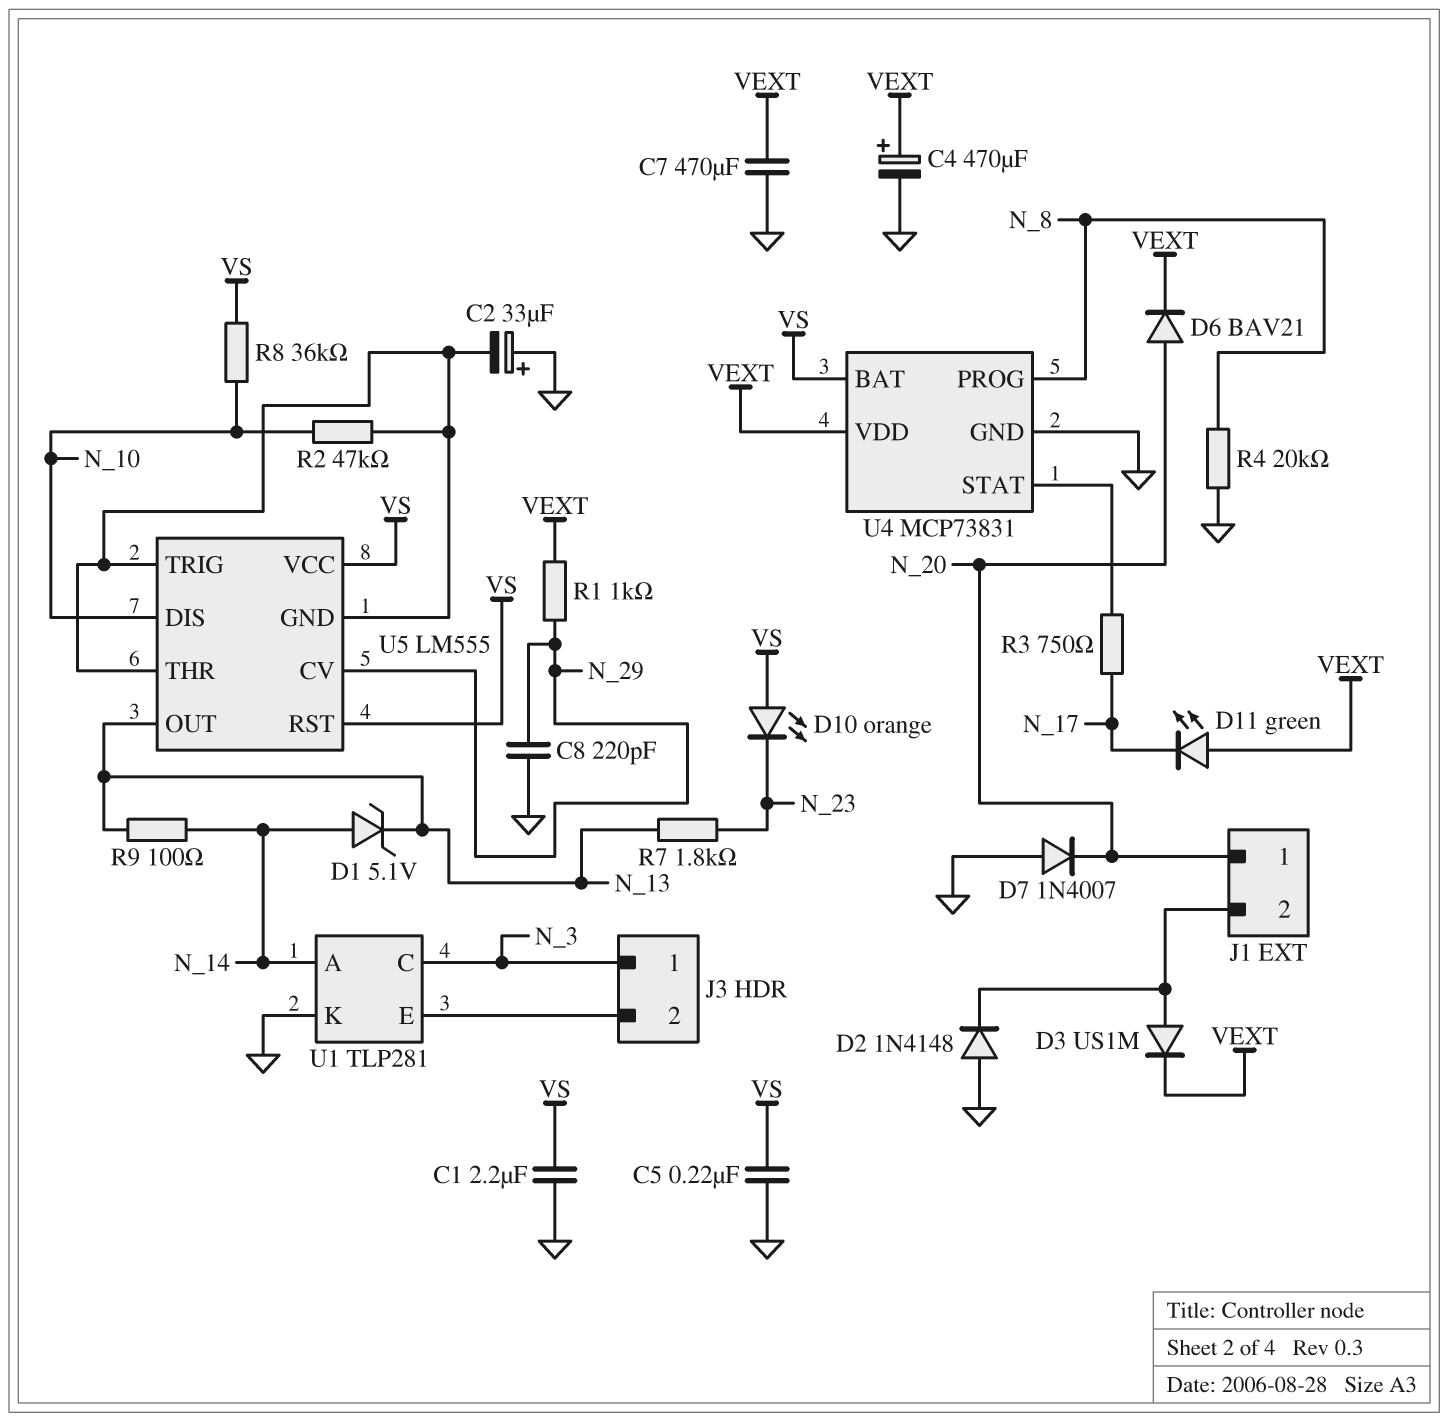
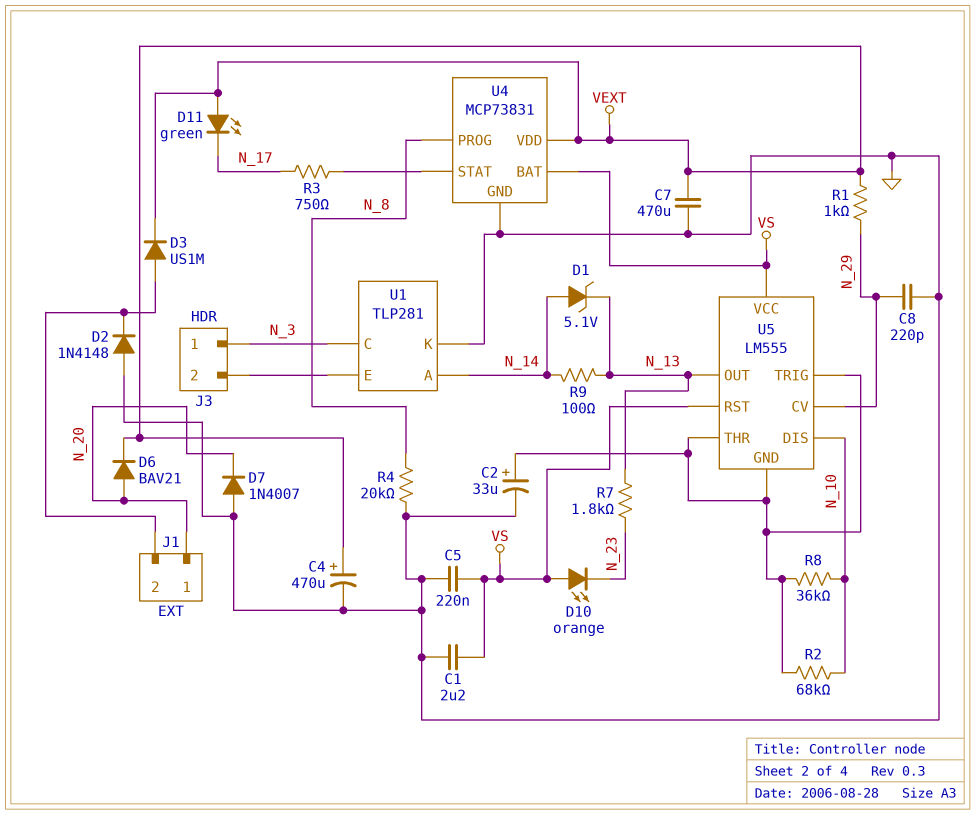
C2: 33uF (plus GND, minus U5/GND) -> 33uF (plus U5/GND, minus GND)
R2: 47k (N_10, U5/GND) -> 68k (N_10, U5/GND)
R8: 36k (N_10, VS) -> 36k (N_10, U5/GND)

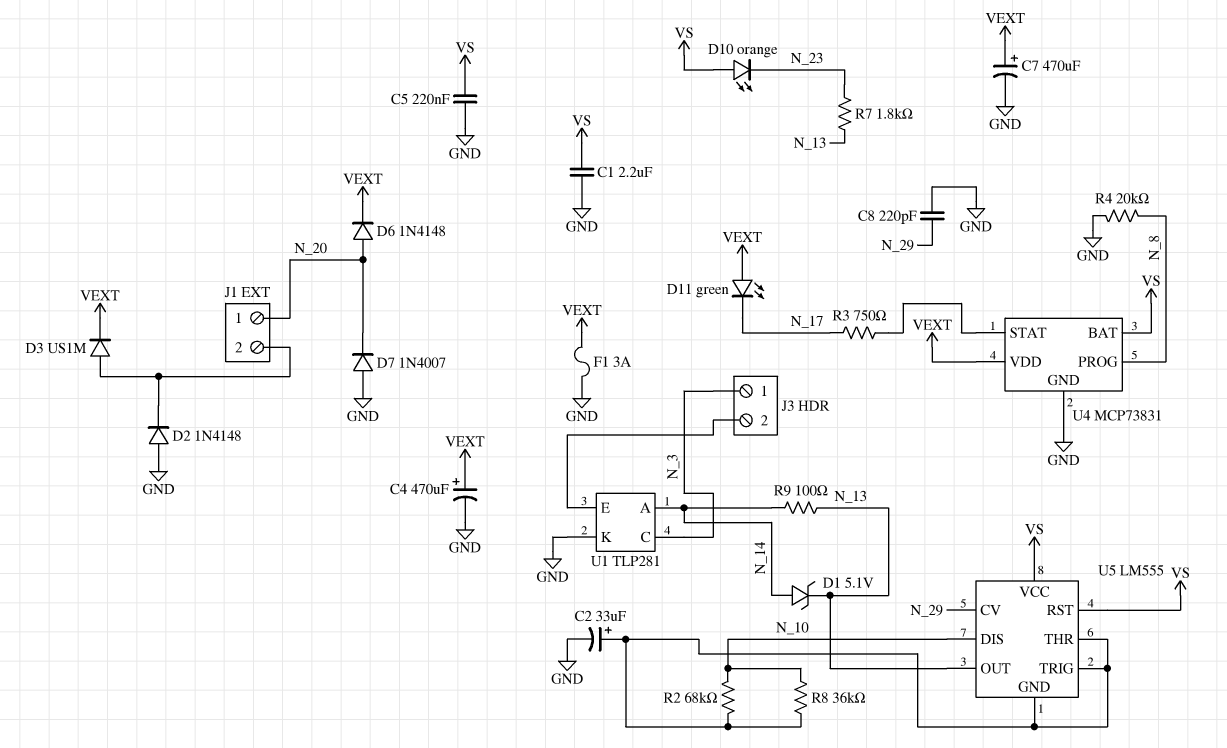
C7: 470uF (GND, VEXT) -> 470uF (plus VEXT, minus GND)
D6: diode BAV21 (A N_20, K VEXT) -> diode 1N4148 (A N_20, K VEXT)
F1: none -> 3A (GND, VEXT)
R1: 1k (N_29, VEXT) -> none

